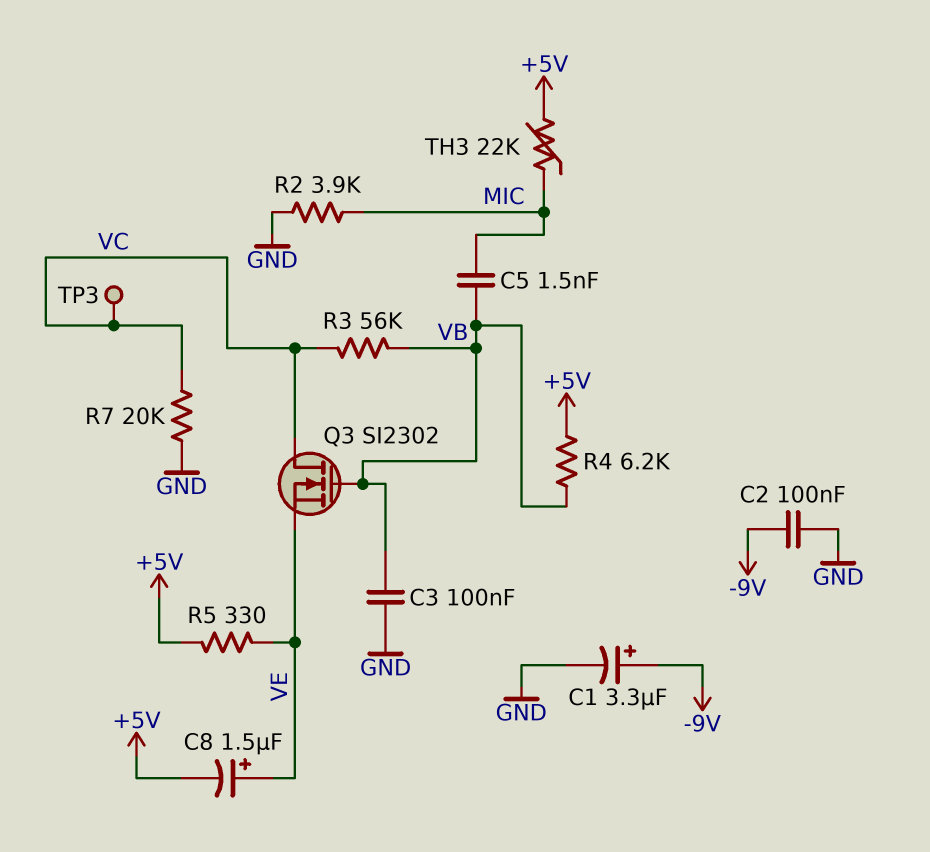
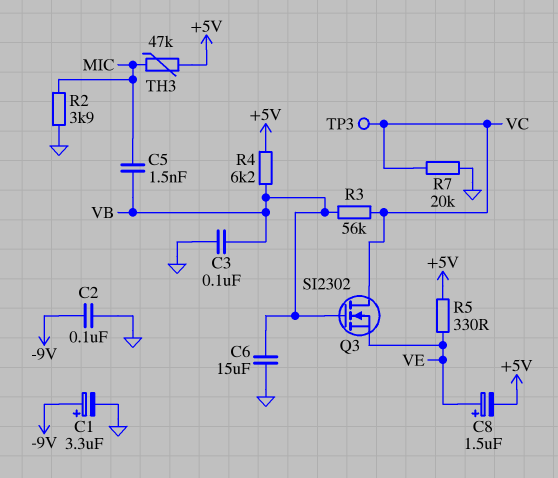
C6: none -> 15uF (GND, VB)
TH3: 22k (+5V, MIC) -> 47k (+5V, MIC)

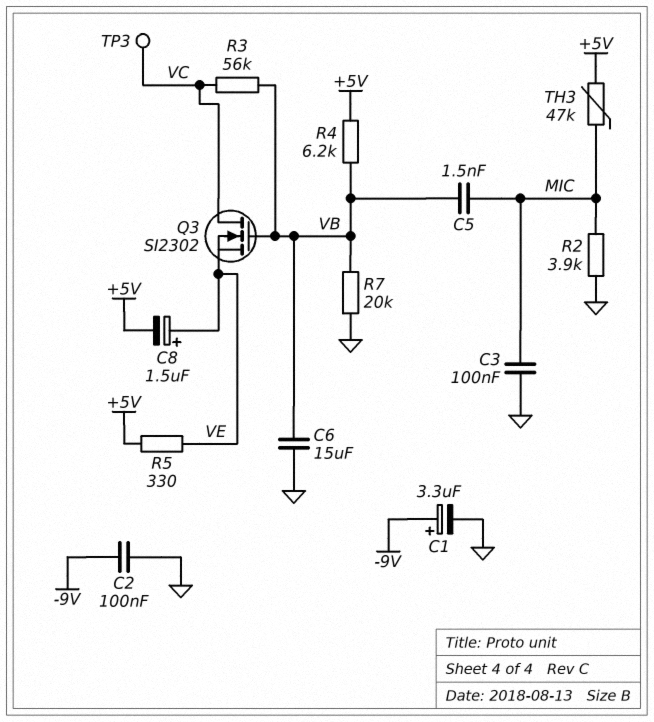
C3: 100nF (GND, VB) -> 100nF (GND, MIC)
R7: 20k (GND, VC) -> 20k (GND, VB)

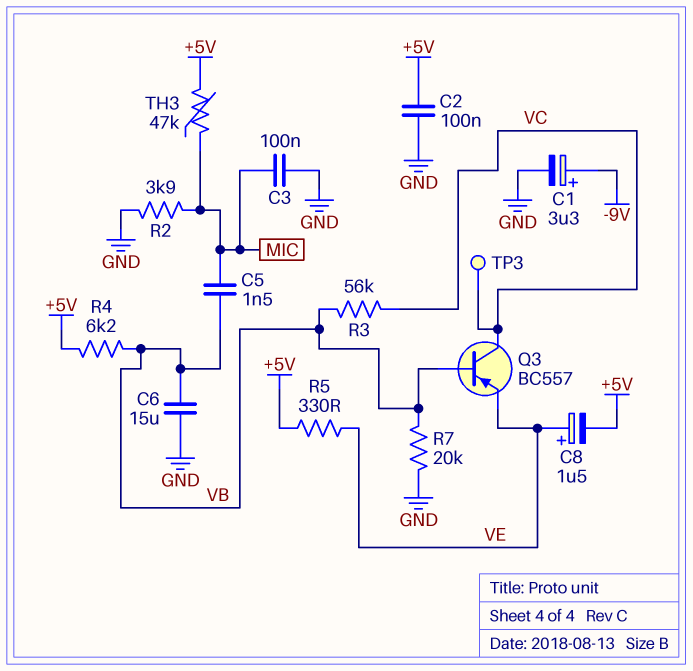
C2: 100nF (-9V, GND) -> 100nF (+5V, GND)
Q3: NMOS SI2302 (G VB, D VC, S VE) -> PNP BC557 (B VB, C VC, E VE)

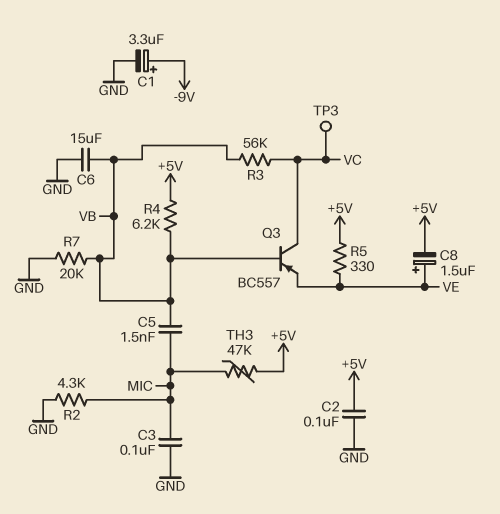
R2: 3.9k (GND, MIC) -> 4.3k (GND, MIC)

